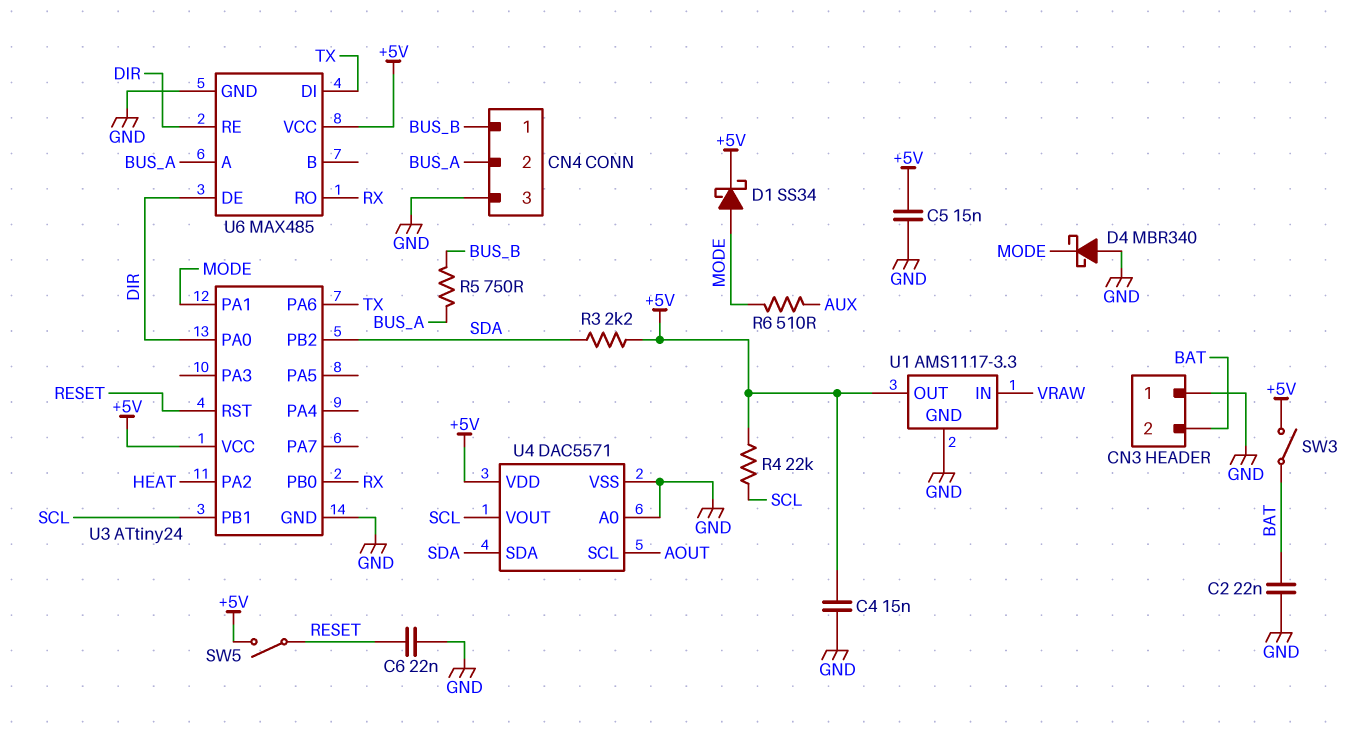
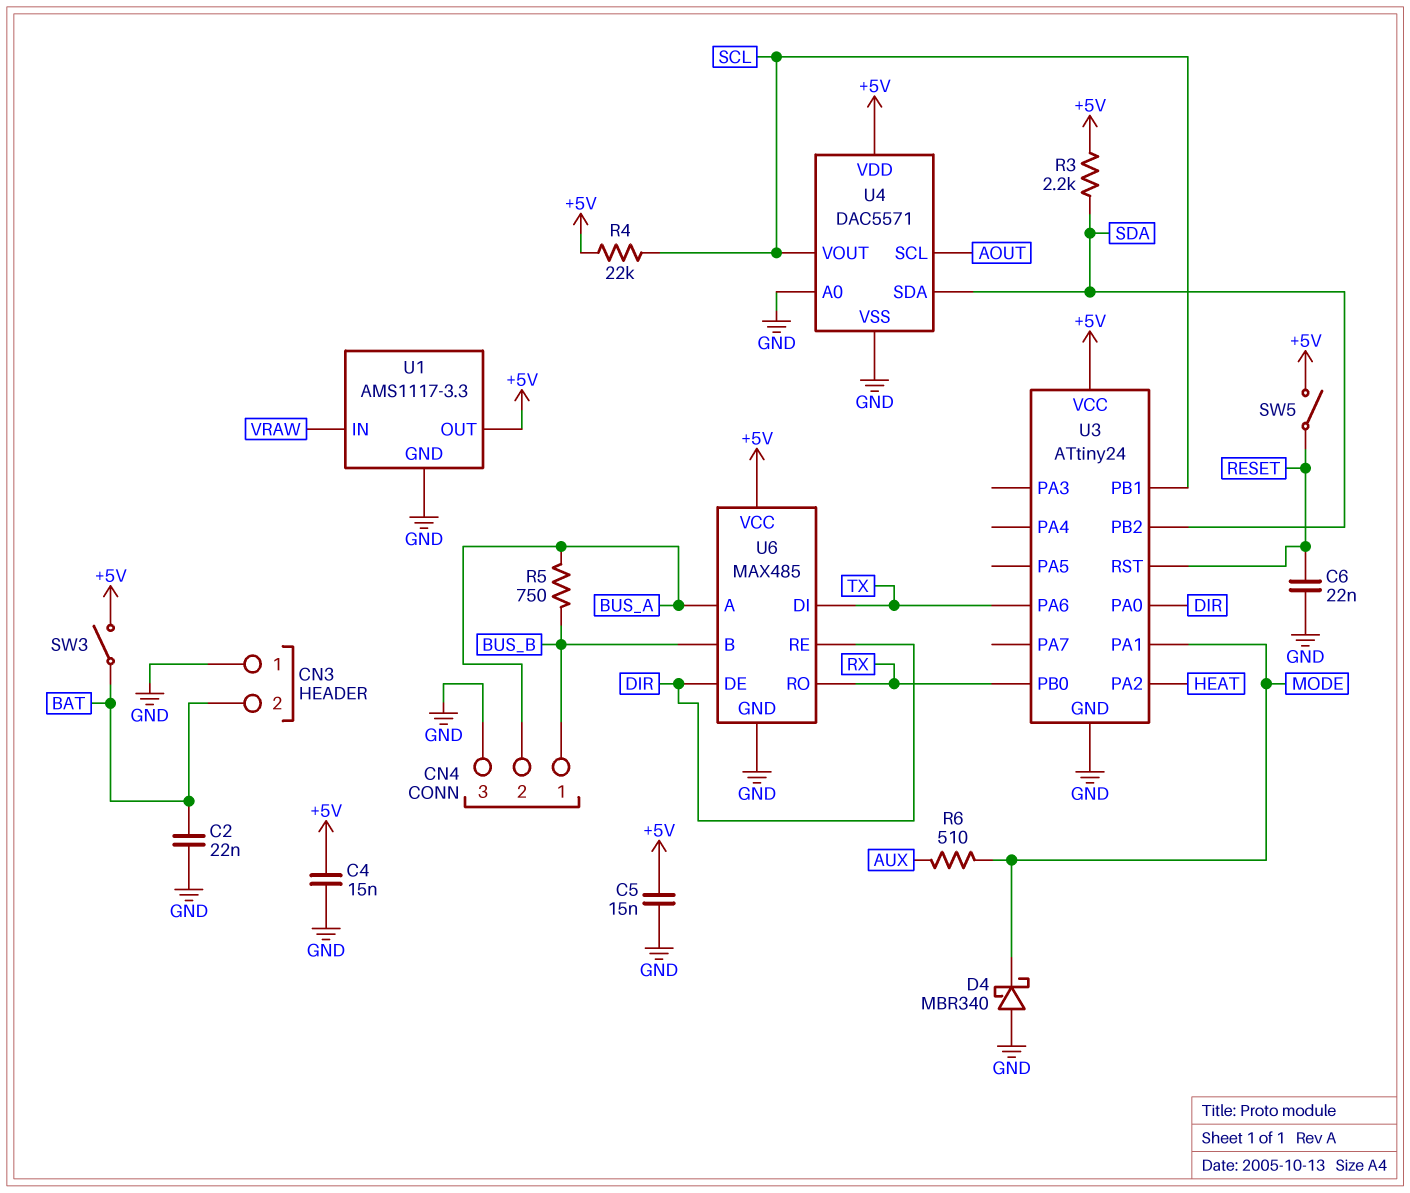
D1: schottky SS34 (A MODE, K +5V) -> none
U6 pin B: none -> BUS_B

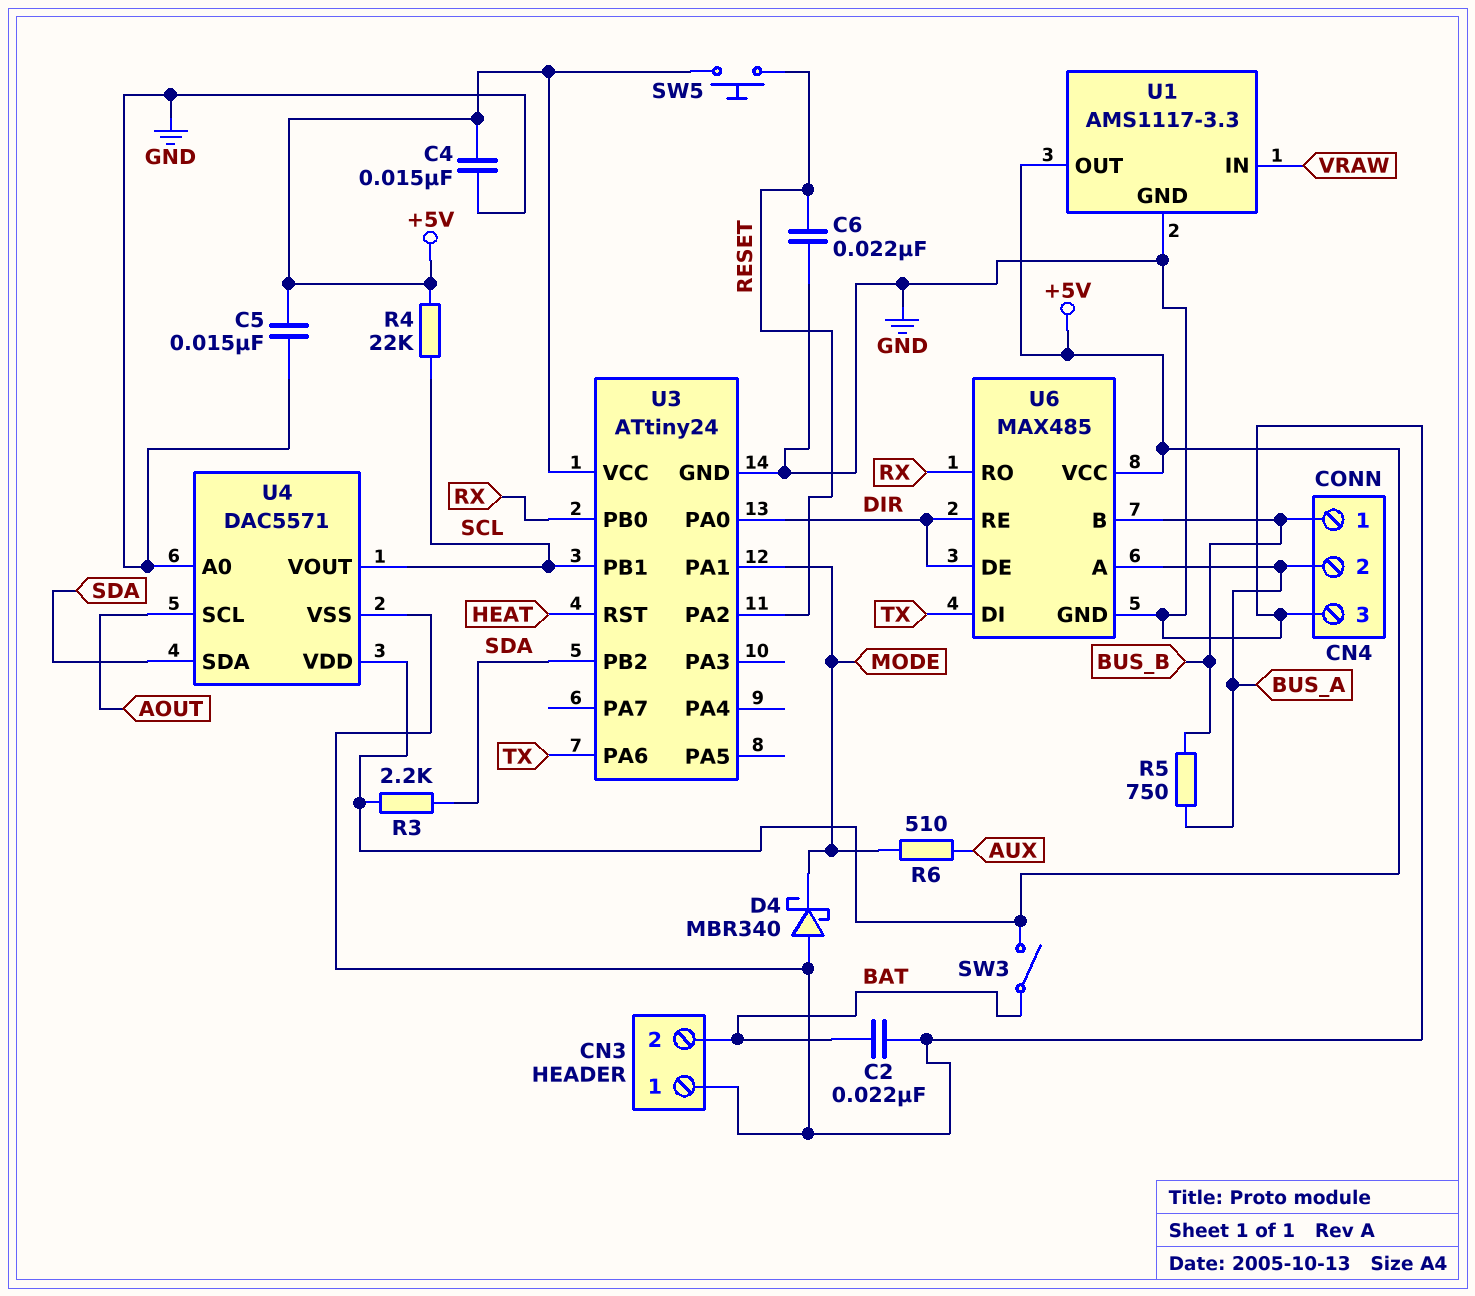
SW5: switch (+5V, RESET) -> button (+5V, RESET)
U3 pin PA2: HEAT -> RESET
U3 pin RST: RESET -> HEAT

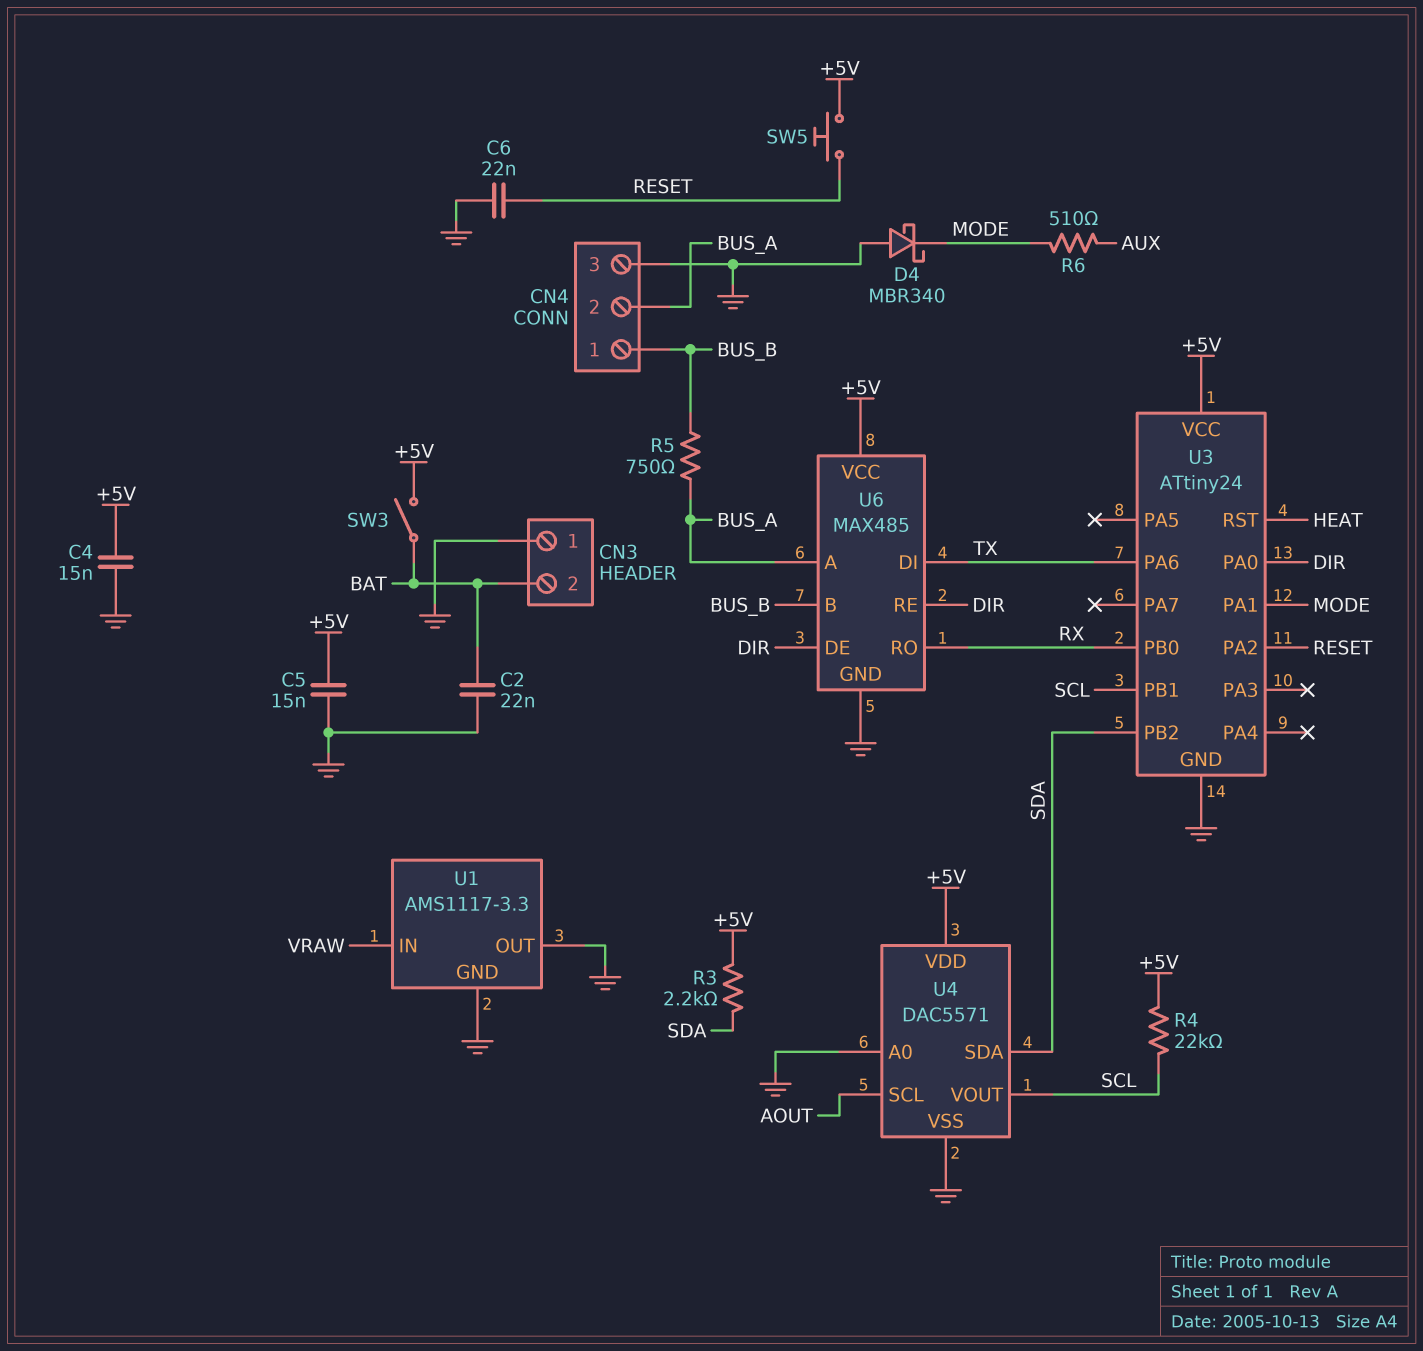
U1 pin OUT: +5V -> GND

